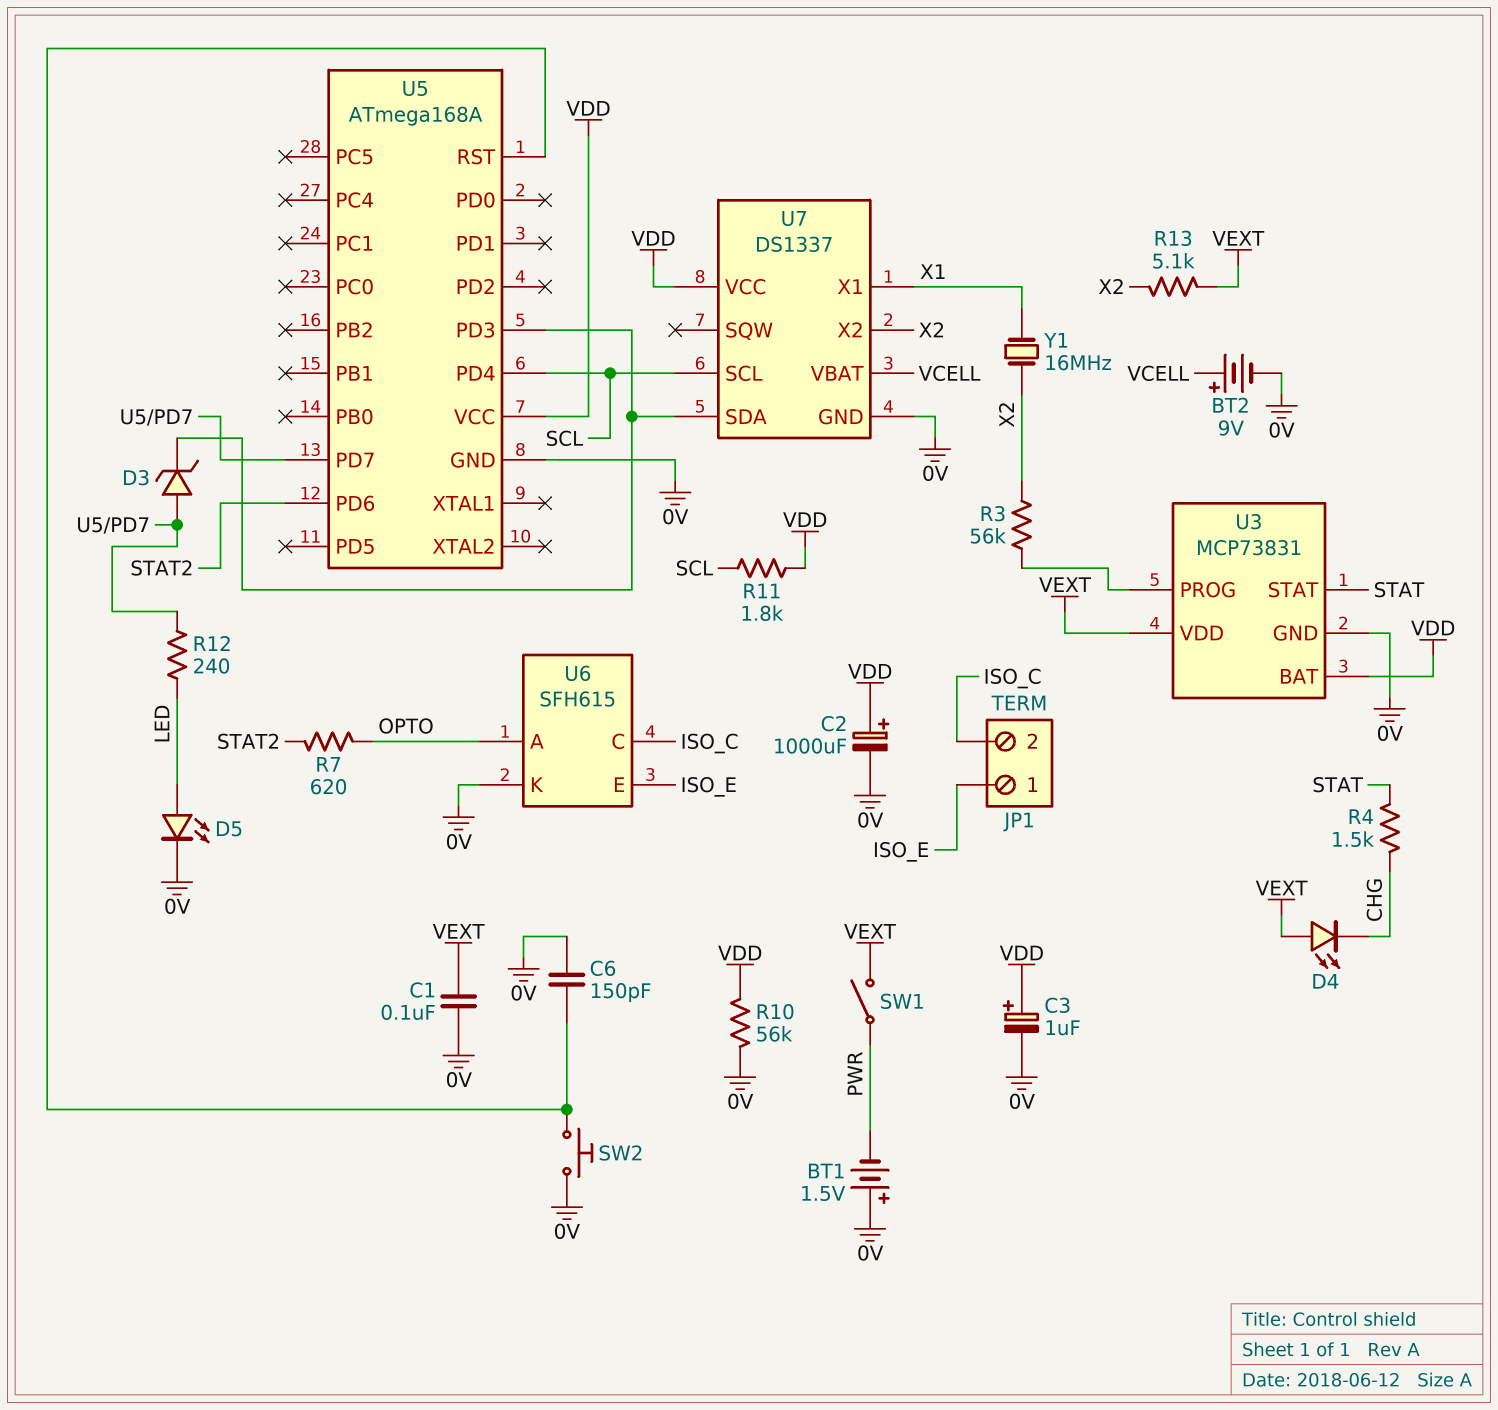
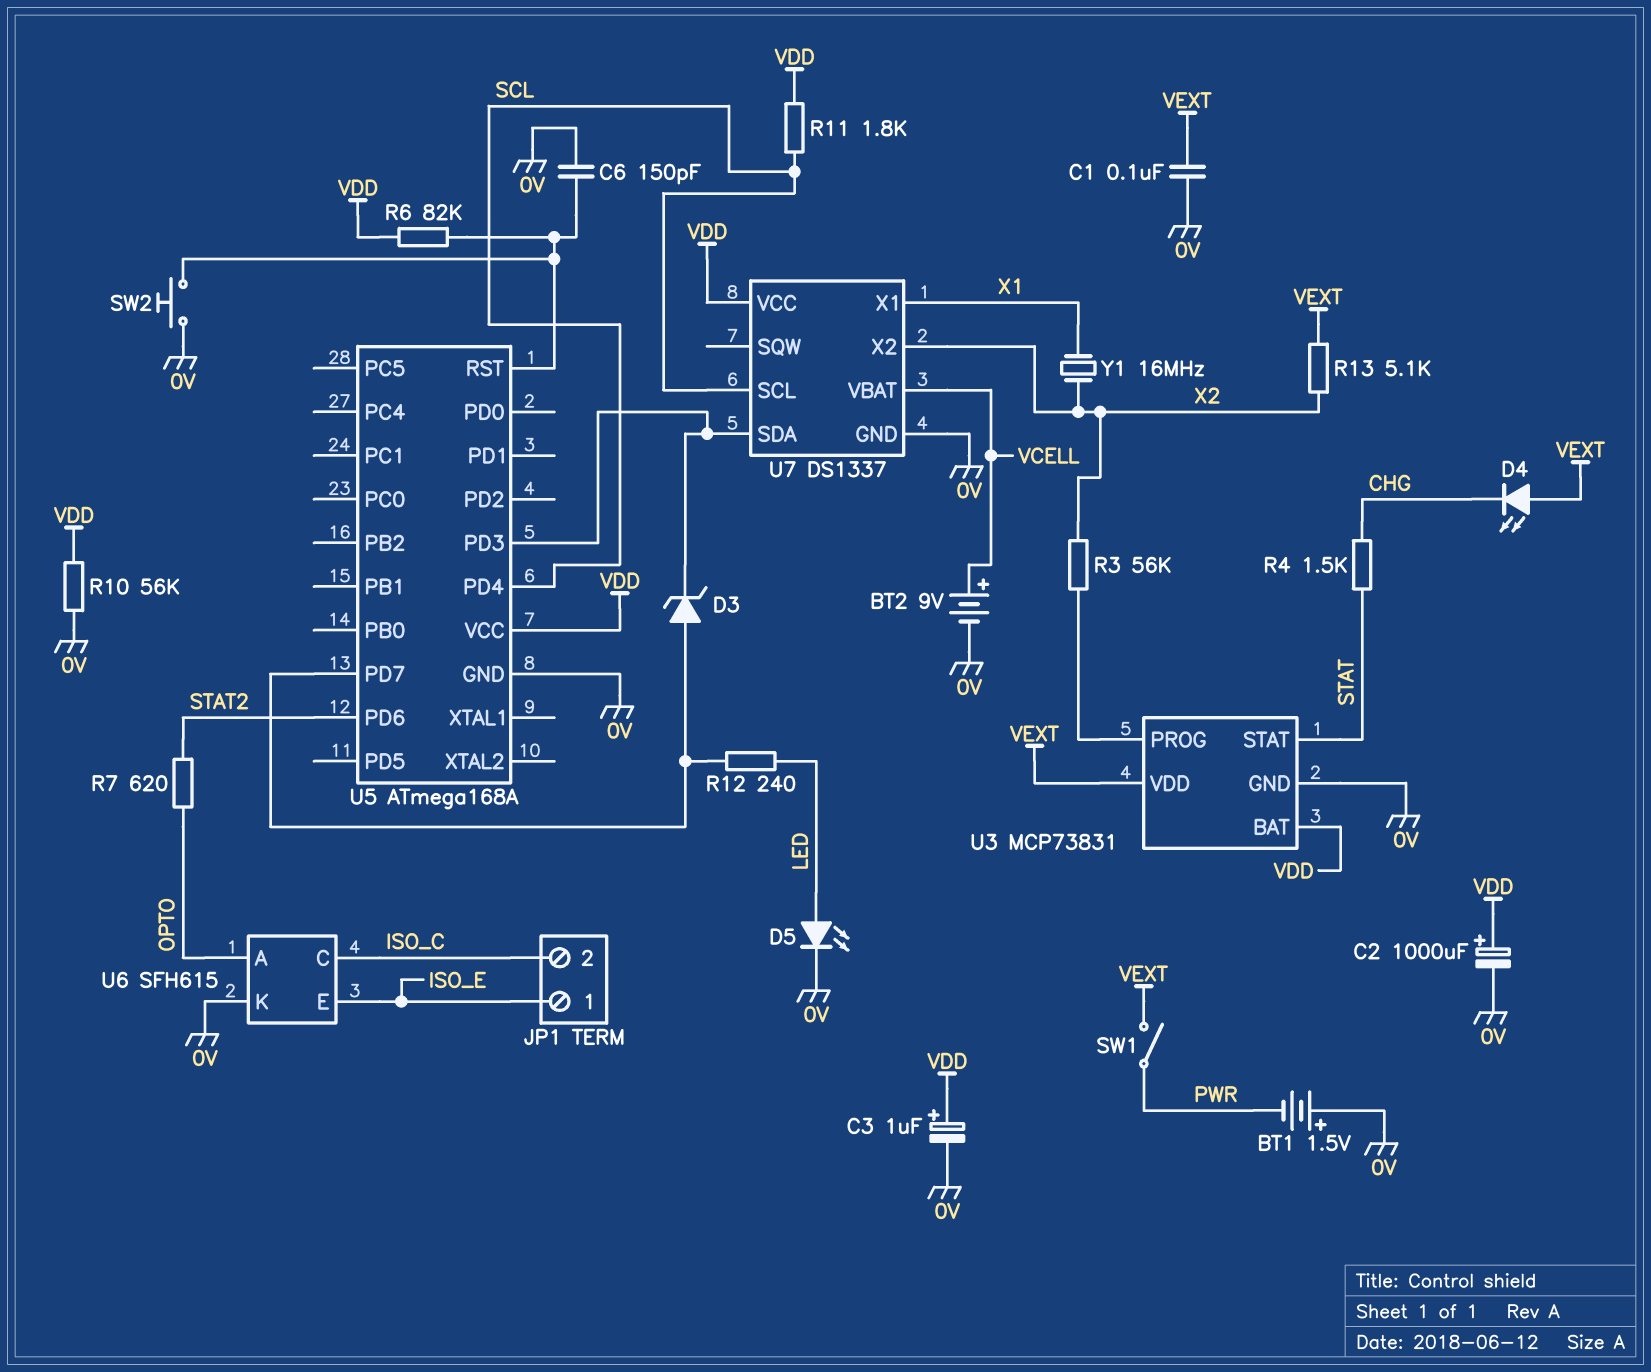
R6: none -> 82k (U5/RST, VDD)

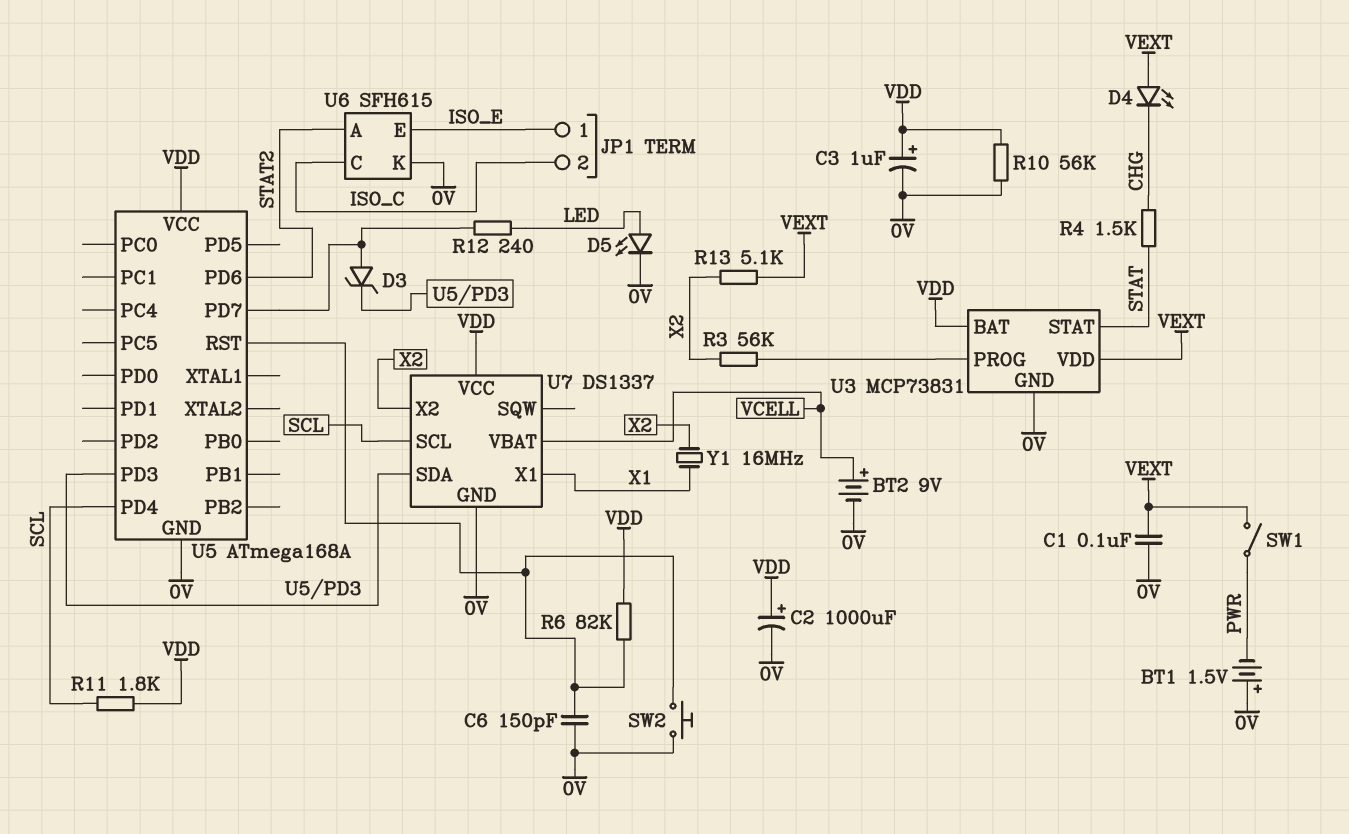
R7: 620 (OPTO, STAT2) -> none
U6 pin A: OPTO -> STAT2

